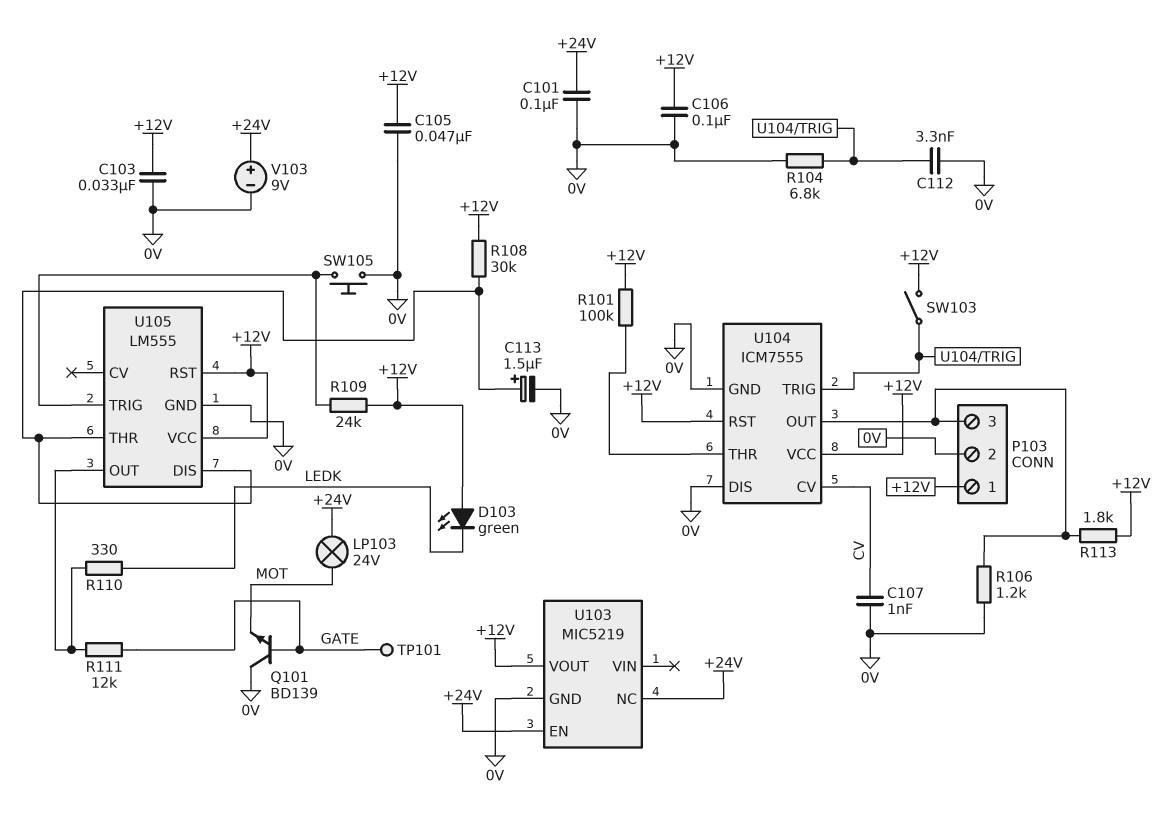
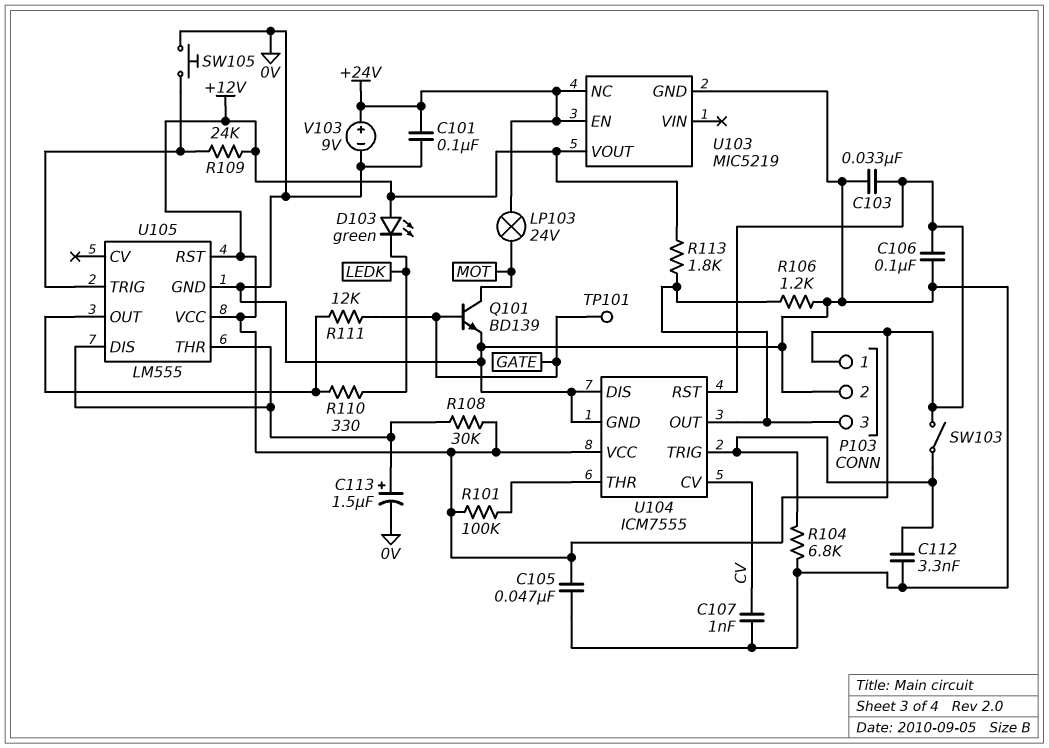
Q101: NPN BD139 (B GATE, C 0V, E MOT) -> NPN BD139 (B GATE, C MOT, E 0V)

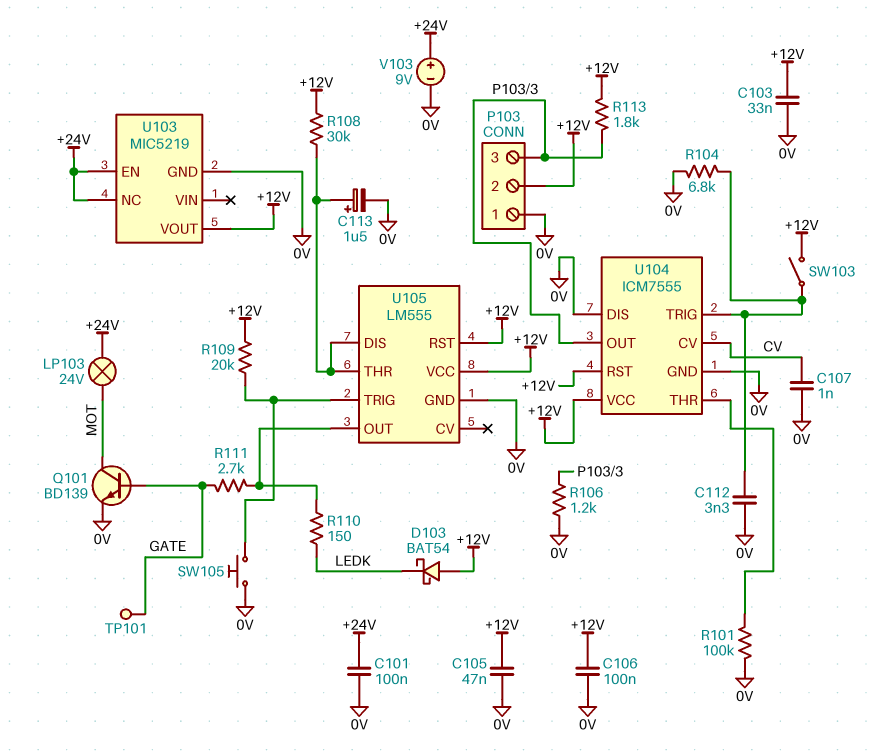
D103: LED green (A +12V, K LEDK) -> schottky BAT54 (A +12V, K LEDK)
P103 pin 1: +12V -> 0V
P103 pin 2: 0V -> +12V
R101: 100k (+12V, U104/THR) -> 100k (0V, U104/THR)
R109: 24k (+12V, U105/TRIG) -> 20k (+12V, U105/TRIG)
R110: 330 (LEDK, U105/OUT) -> 150 (LEDK, U105/OUT)
R111: 12k (GATE, U105/OUT) -> 2.7k (GATE, U105/OUT)

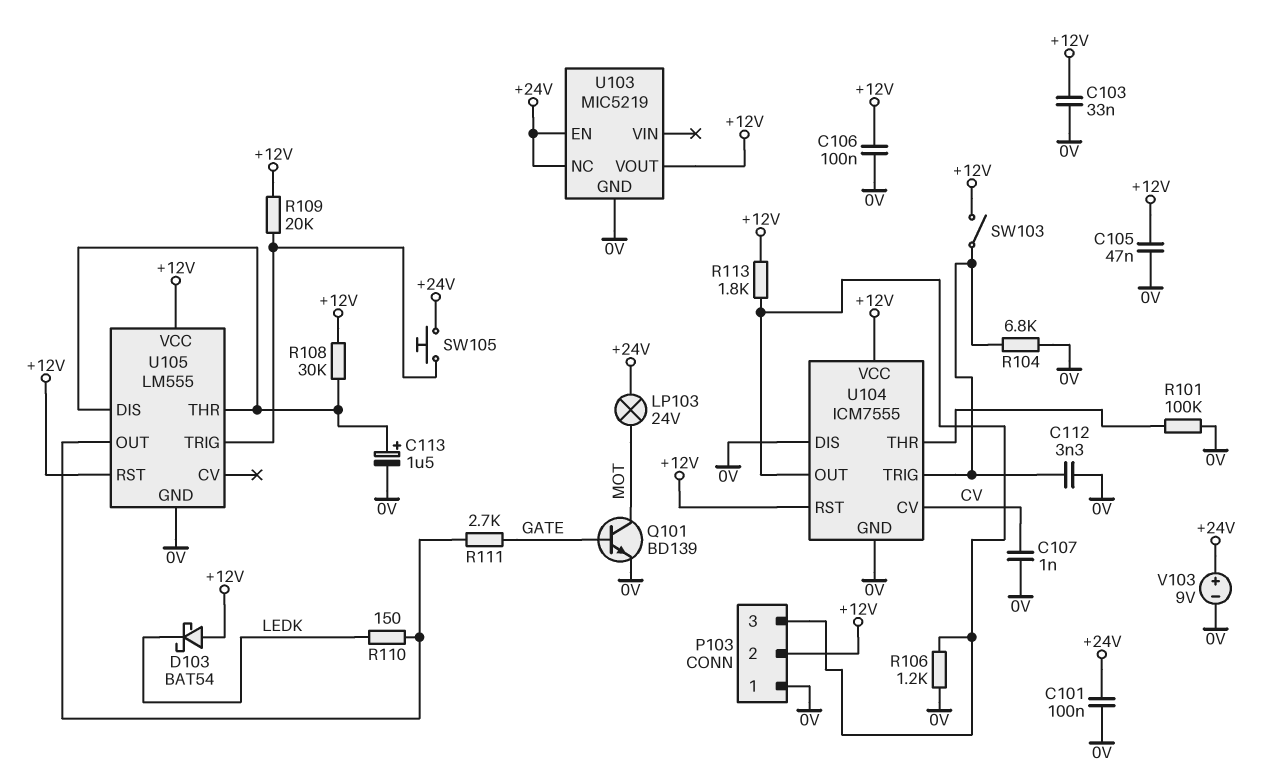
SW105: button (0V, U105/TRIG) -> button (+24V, U105/TRIG)
TP101: test point (GATE) -> none

